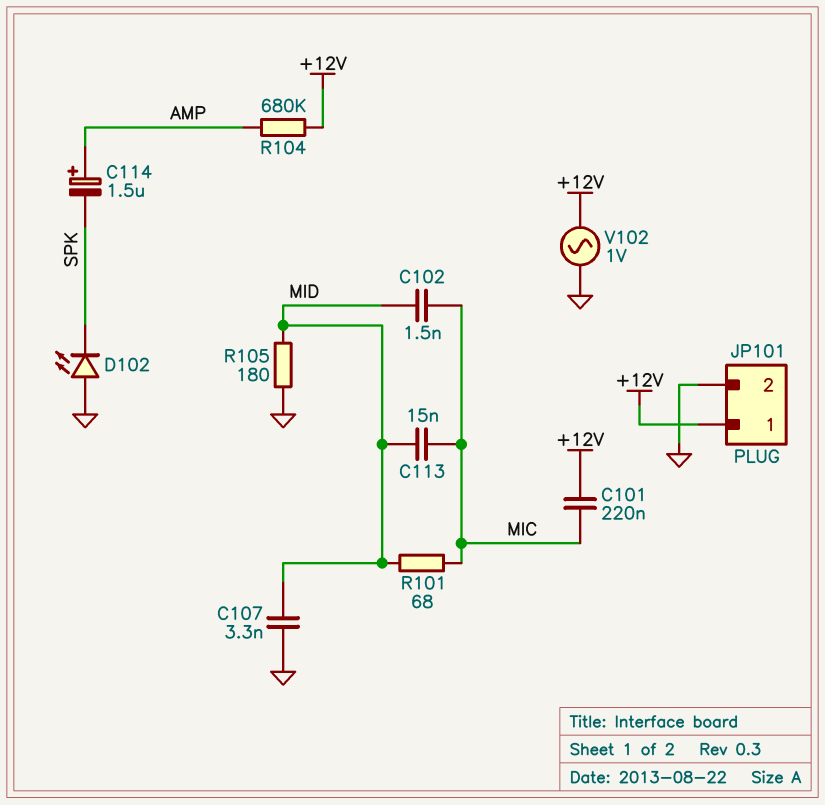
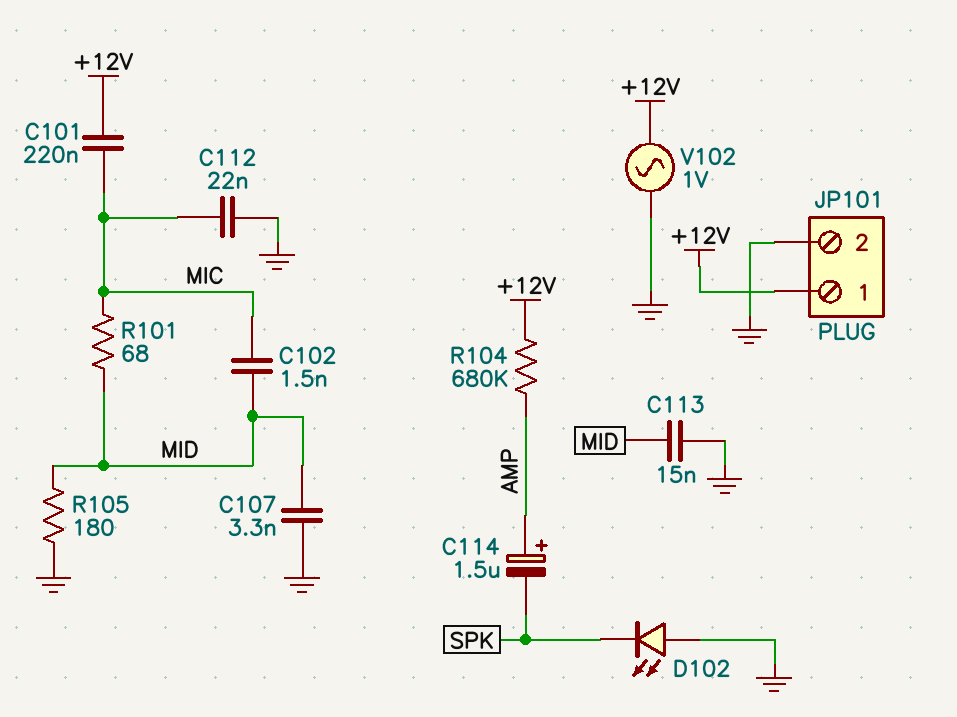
C112: none -> 22nF (GND, MIC)
C113: 15nF (MIC, MID) -> 15nF (GND, MID)

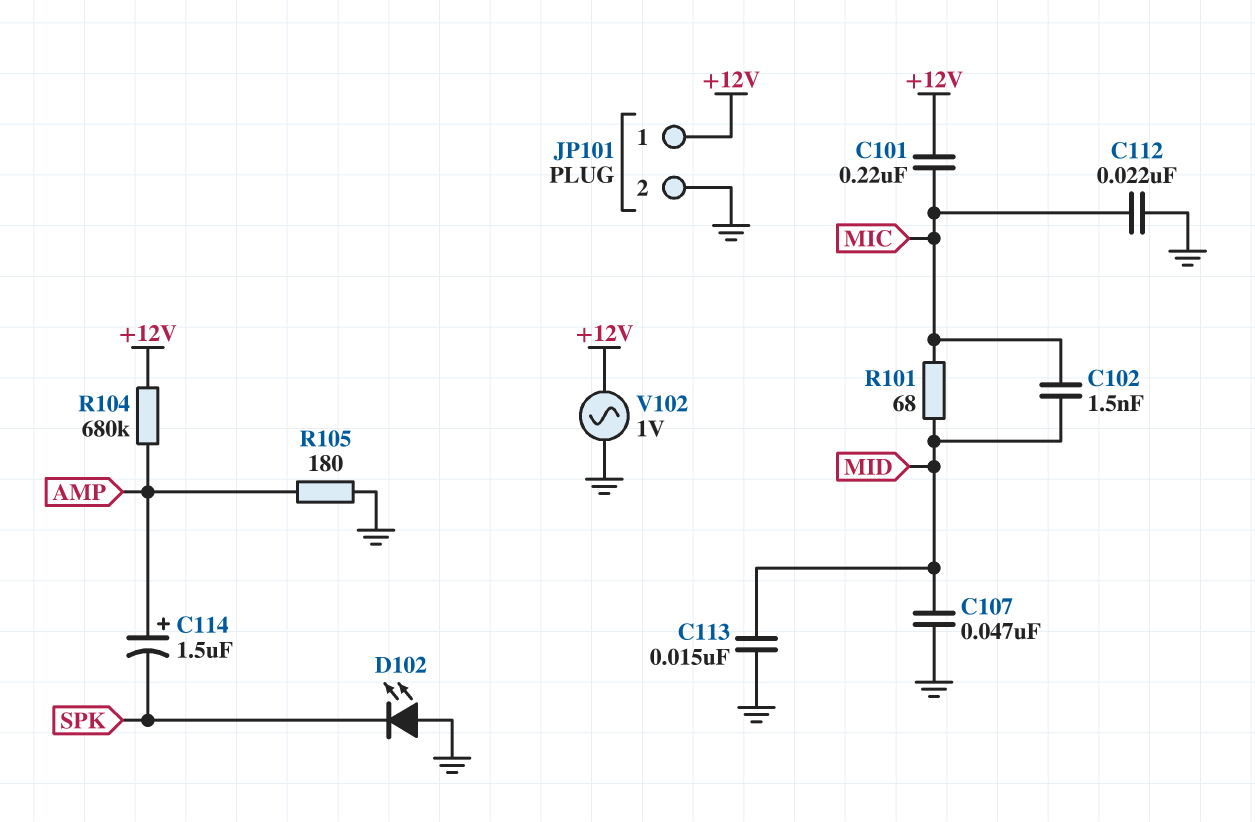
C107: 3.3nF (GND, MID) -> 47nF (GND, MID)
R105: 180 (GND, MID) -> 180 (AMP, GND)

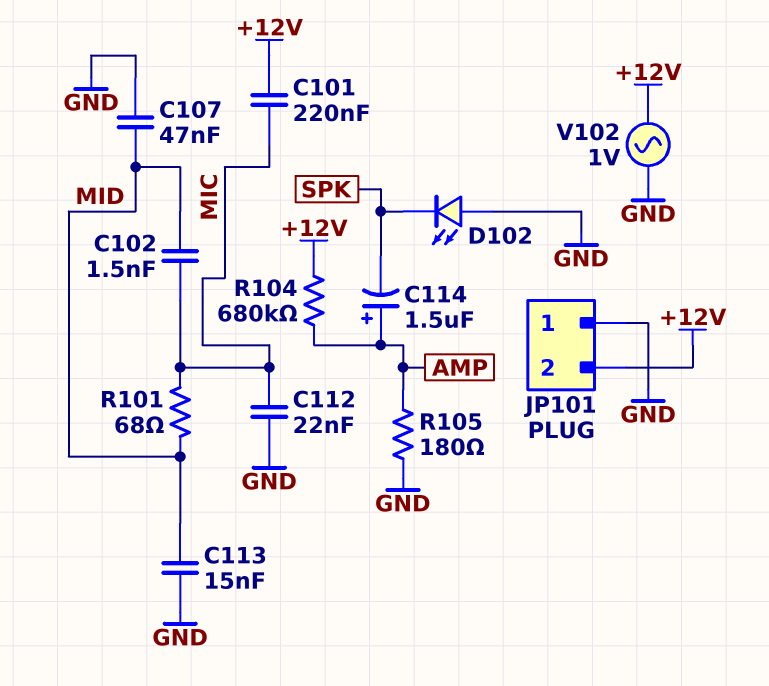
JP101 pin 1: +12V -> GND
JP101 pin 2: GND -> +12V

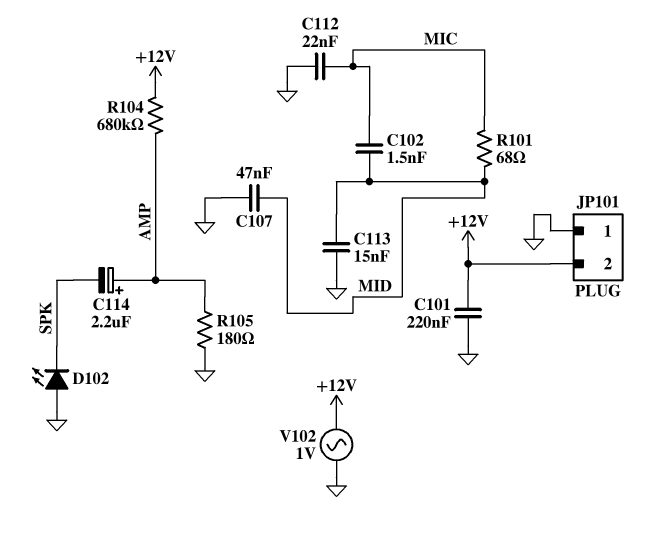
C101: 220nF (+12V, MIC) -> 220nF (+12V, GND)
C114: 1.5uF (plus AMP, minus SPK) -> 2.2uF (plus AMP, minus SPK)

